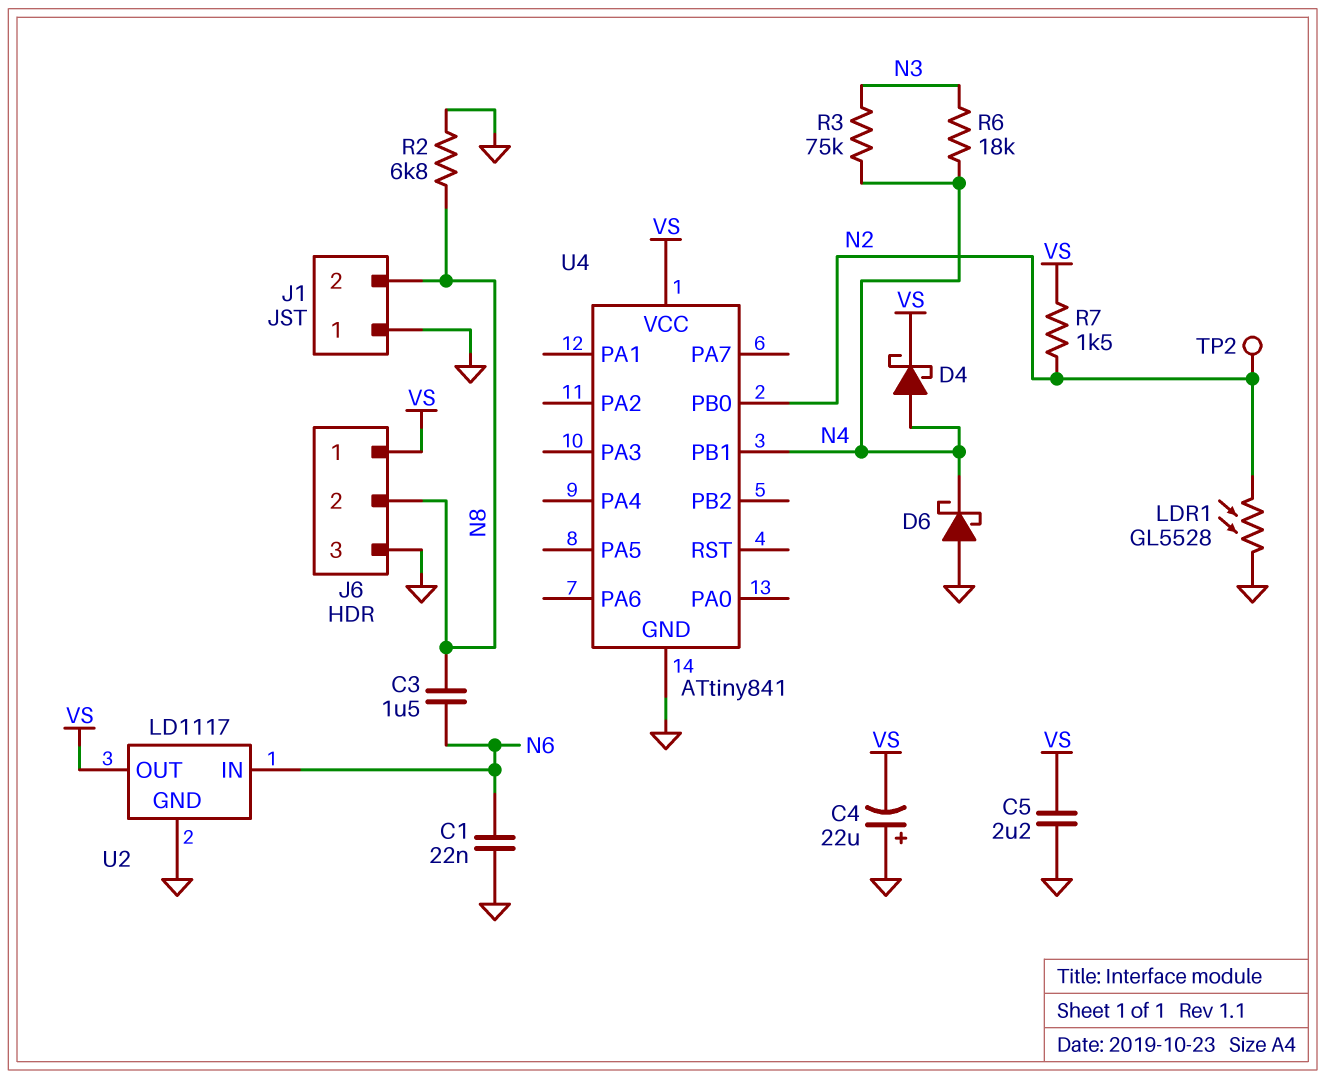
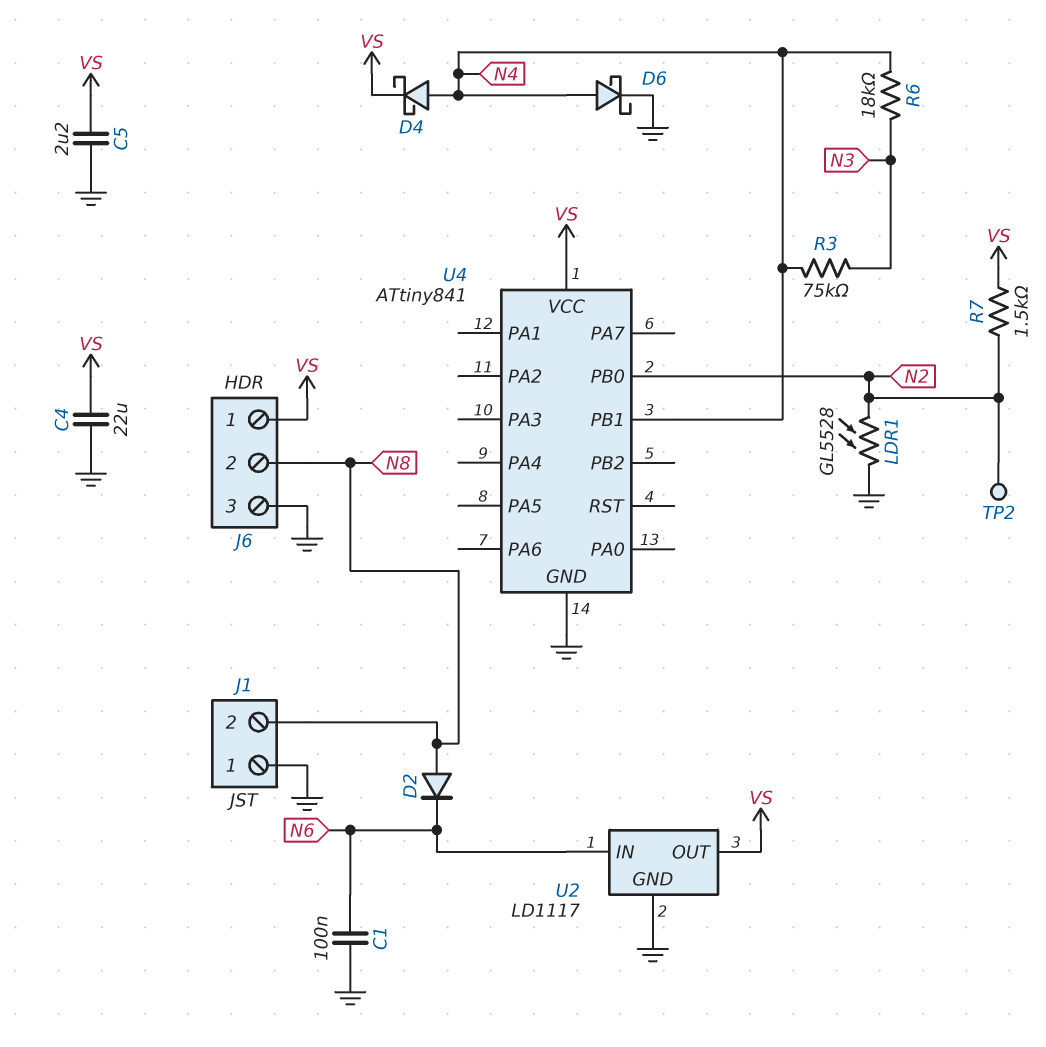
C1: 22nF (GND, N6) -> 100nF (GND, N6)
C3: 1.5uF (N6, N8) -> none
C4: 22uF (plus GND, minus VS) -> 22uF (GND, VS)
D2: none -> diode (A N8, K N6)
D6: schottky (A GND, K N4) -> schottky (A N4, K GND)
R2: 6.8k (GND, N8) -> none

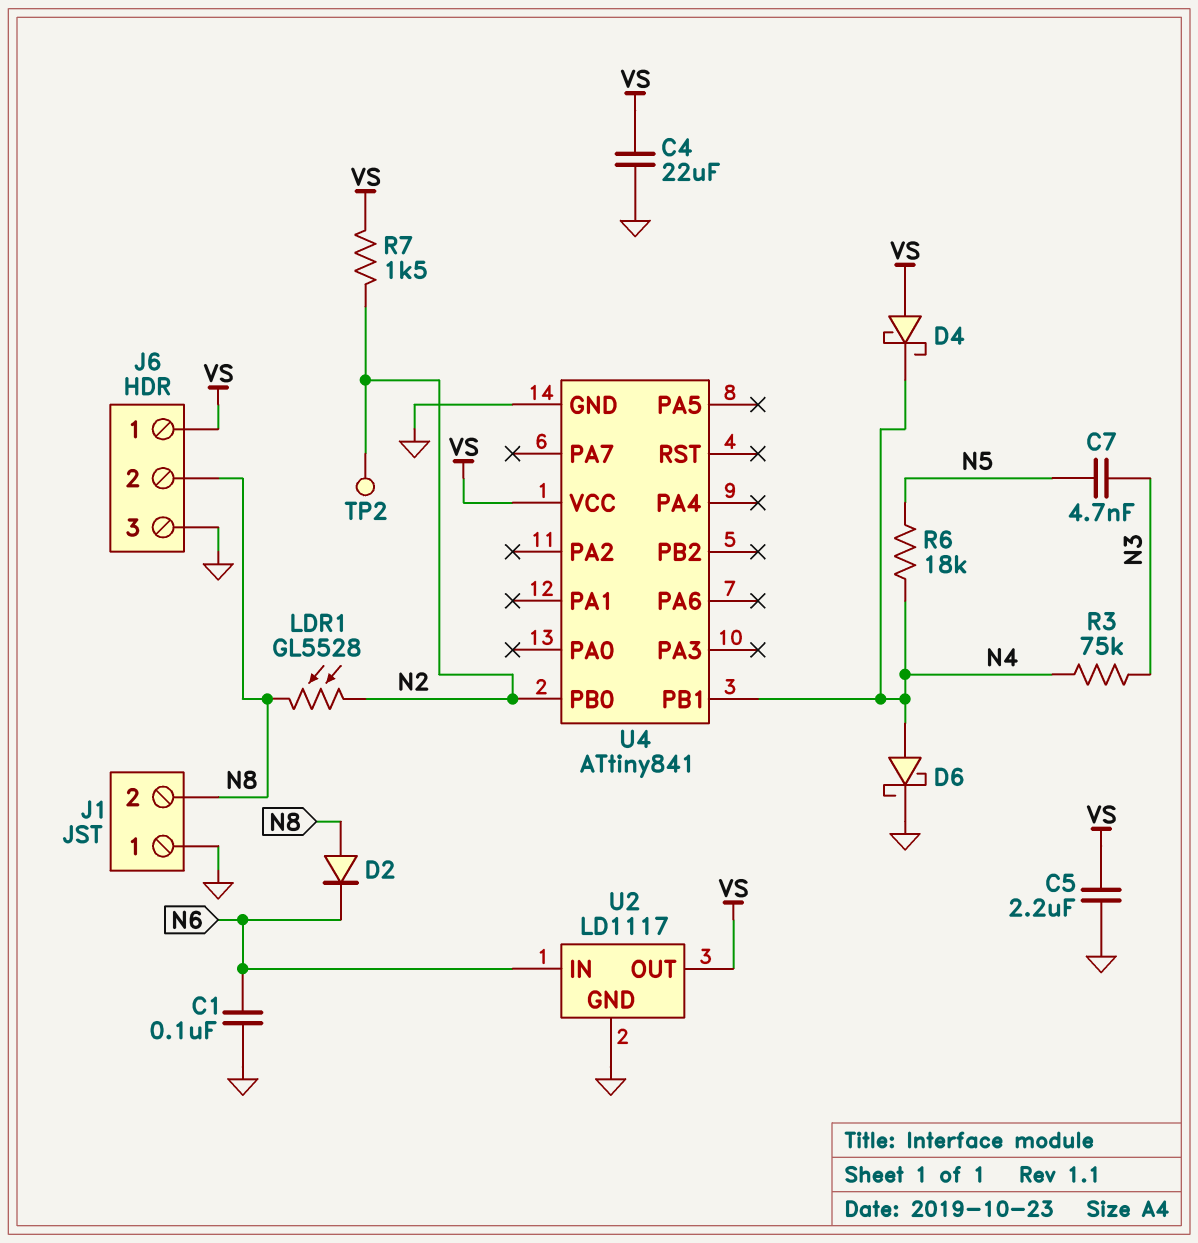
C7: none -> 4.7nF (N3, N5)
D4: schottky (A N4, K VS) -> schottky (A VS, K N4)
LDR1: GL5528 (GND, N2) -> GL5528 (N2, N8)
R6: 18k (N3, N4) -> 18k (N4, N5)

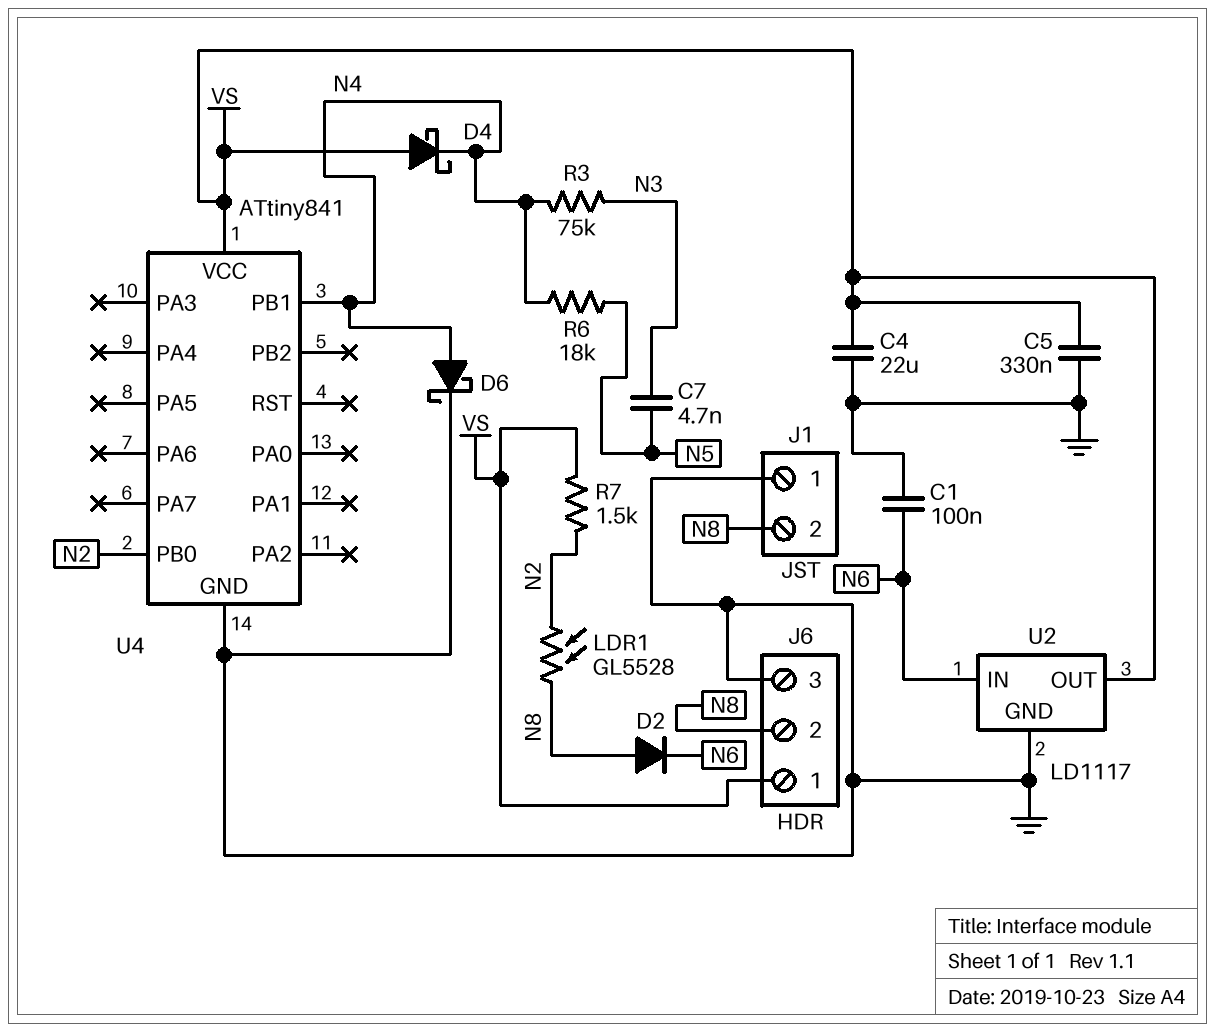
C5: 2.2uF (GND, VS) -> 330nF (GND, VS)
TP2: test point (N2) -> none

